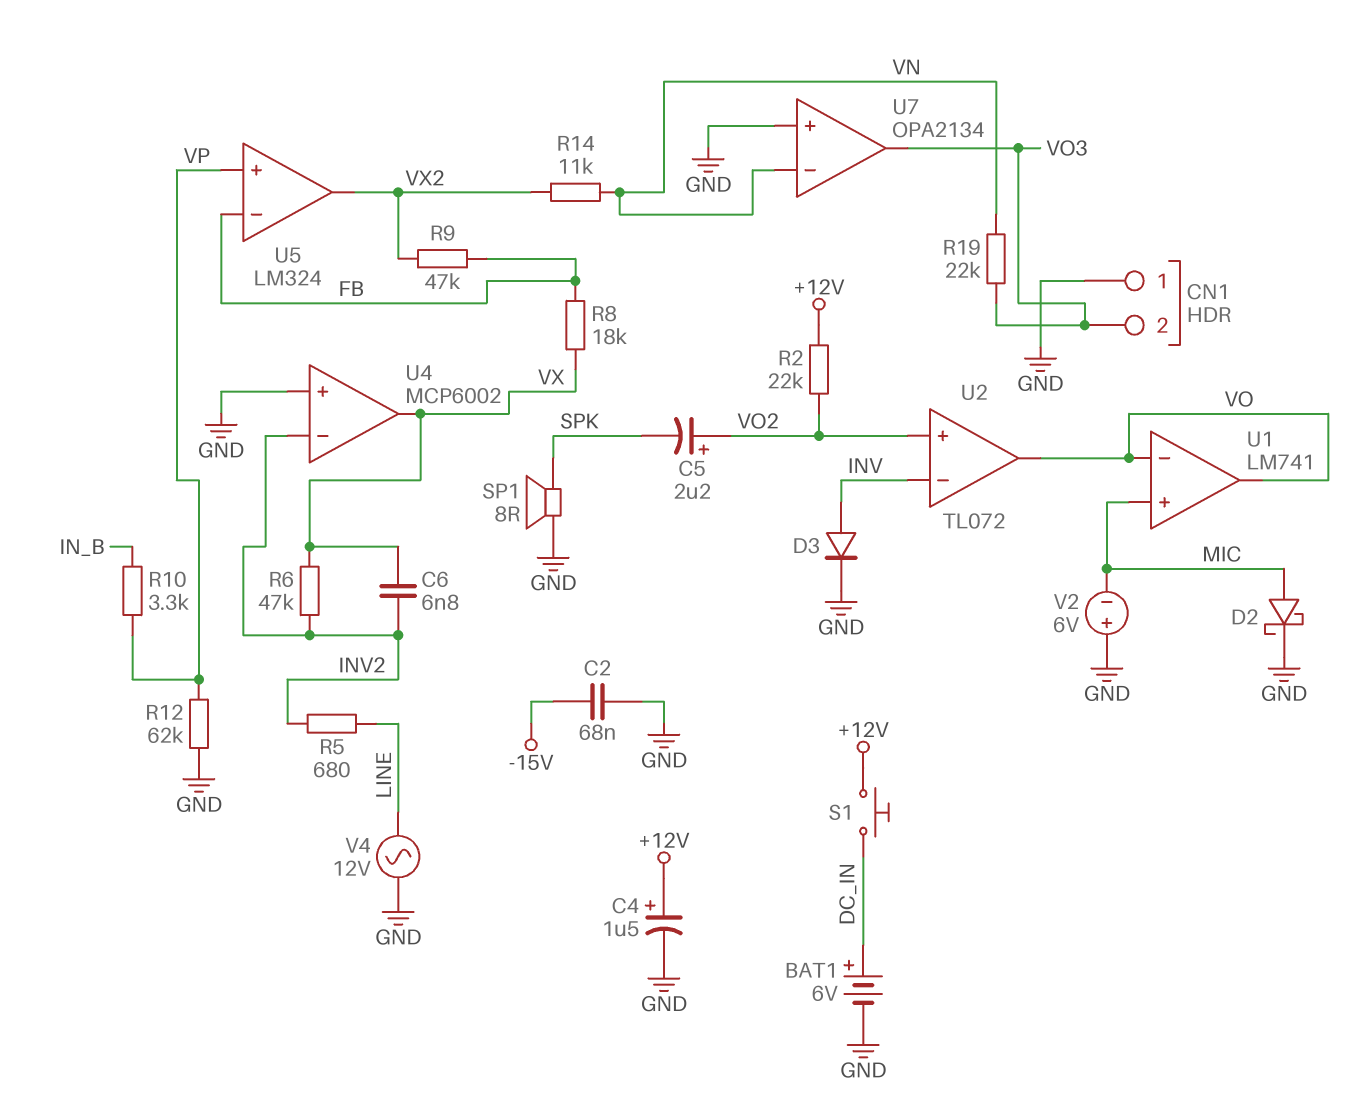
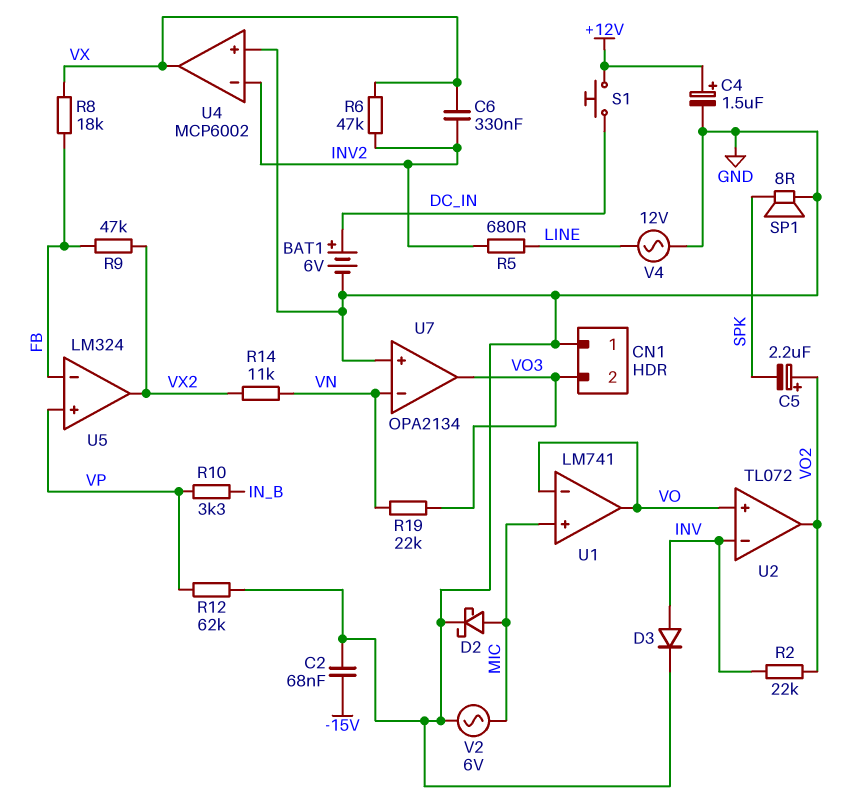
C6: 6.8nF (INV2, VX) -> 330nF (INV2, VX)
R2: 22k (+12V, VO2) -> 22k (INV, VO2)
U2 pin in+: VO2 -> VO
U2 pin out: VO -> VO2
V2: 6V (plus GND, minus MIC) -> AC 6V (GND, MIC)

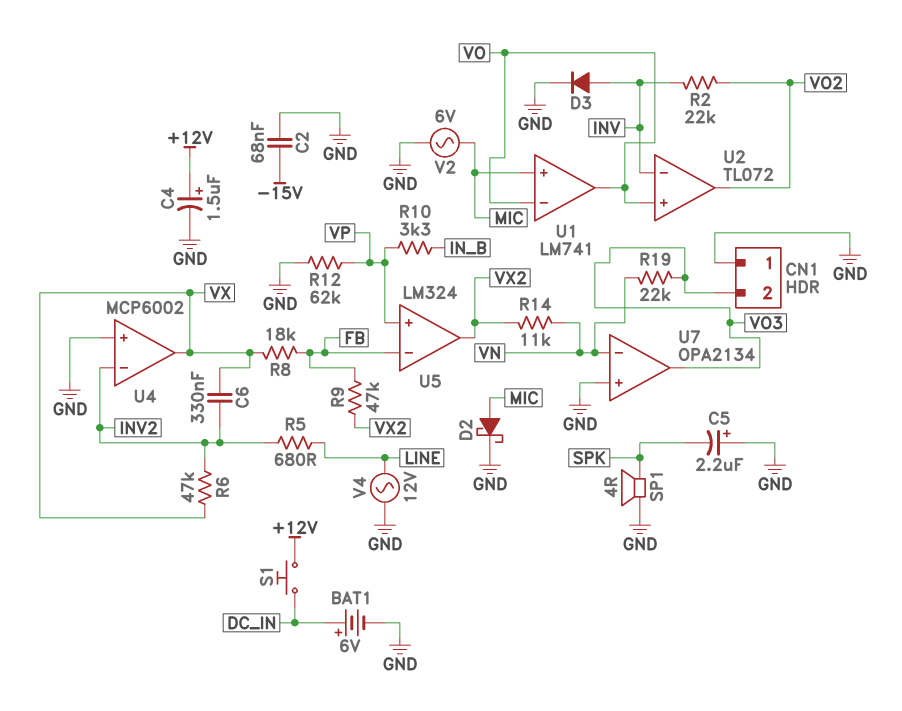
C5: 2.2uF (plus VO2, minus SPK) -> 2.2uF (plus GND, minus SPK)
SP1: speaker 8R (GND, SPK) -> speaker 4R (GND, SPK)

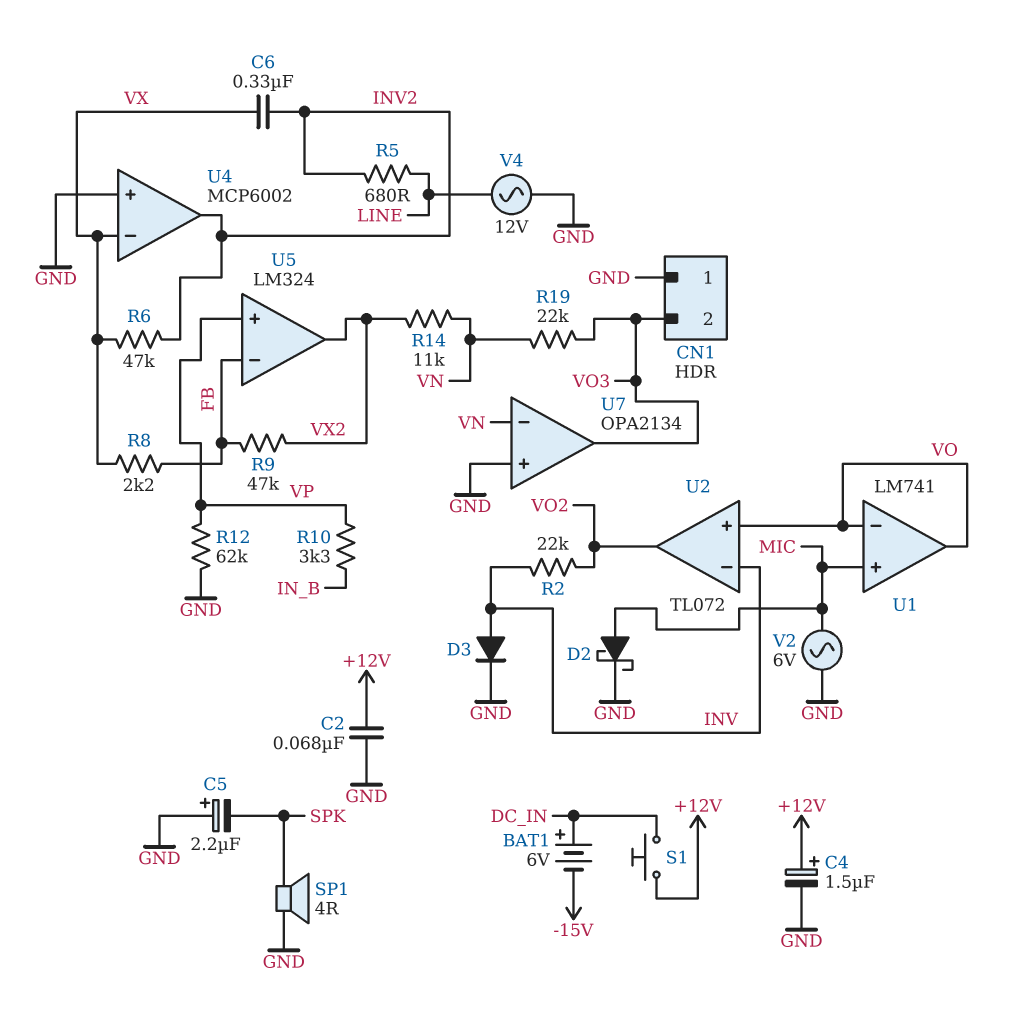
BAT1: 6V (plus DC_IN, minus GND) -> 6V (plus DC_IN, minus -15V)
C2: 68nF (-15V, GND) -> 68nF (+12V, GND)
R8: 18k (FB, VX) -> 2.2k (FB, VX)
U4 pin in-: INV2 -> VX
U4 pin out: VX -> INV2

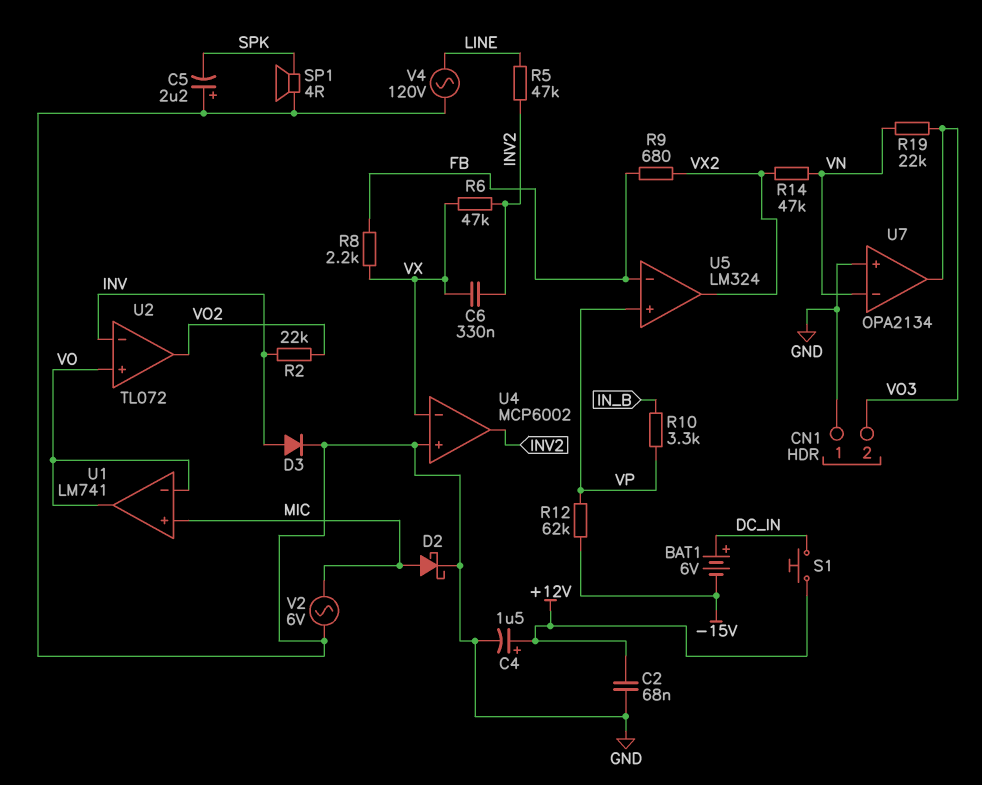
R5: 680 (INV2, LINE) -> 47k (INV2, LINE)
R9: 47k (FB, VX2) -> 680 (FB, VX2)
R12: 62k (GND, VP) -> 62k (-15V, VP)
R14: 11k (VN, VX2) -> 47k (VN, VX2)
V4: AC 12V (GND, LINE) -> AC 120V (GND, LINE)

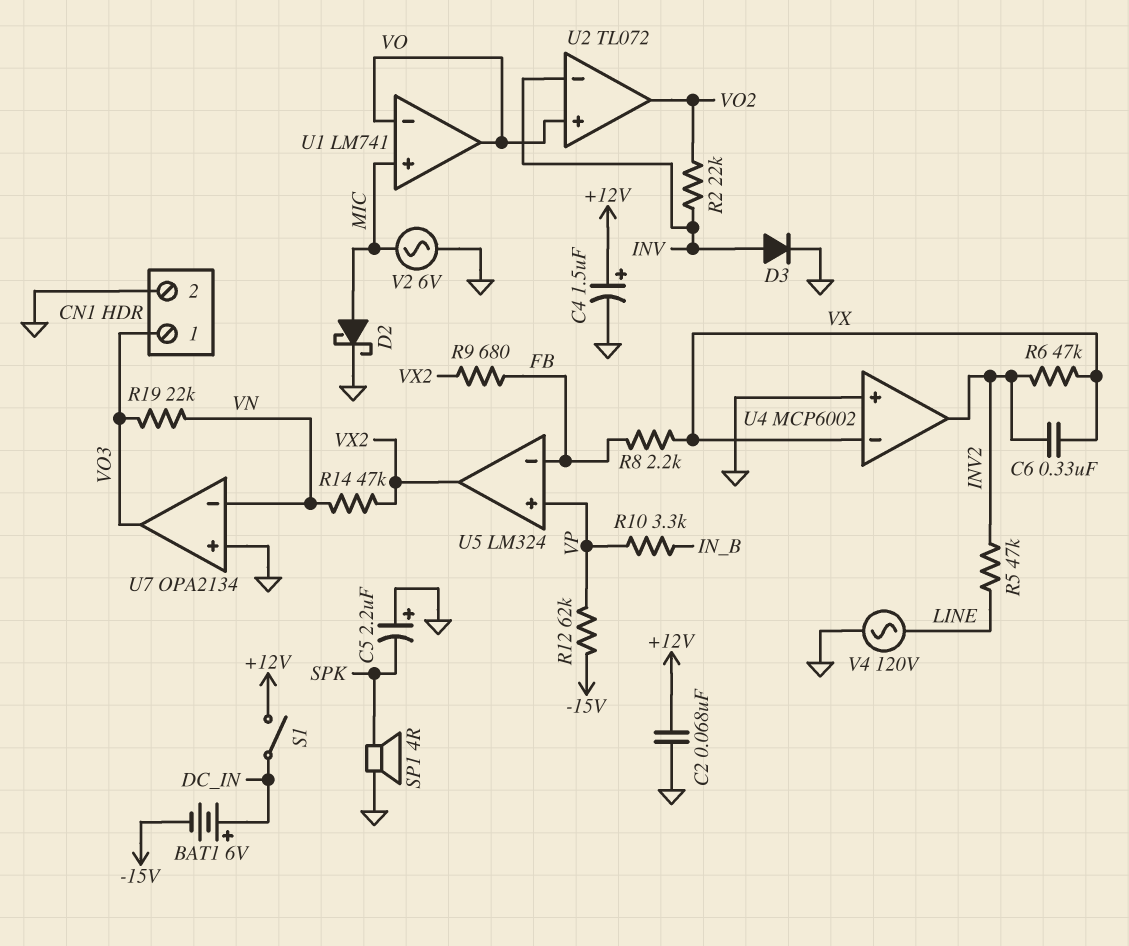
CN1 pin 1: GND -> VO3
CN1 pin 2: VO3 -> GND
S1: button (+12V, DC_IN) -> switch (+12V, DC_IN)

